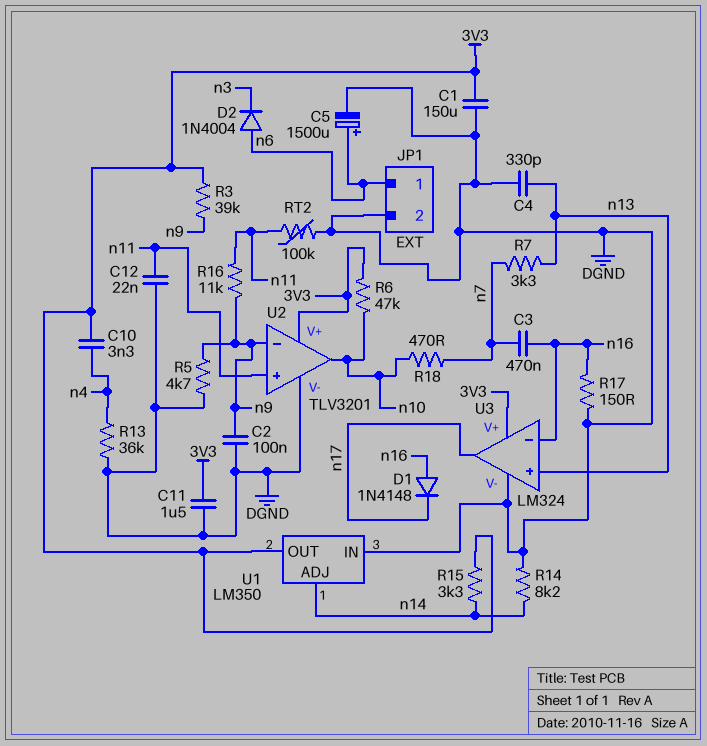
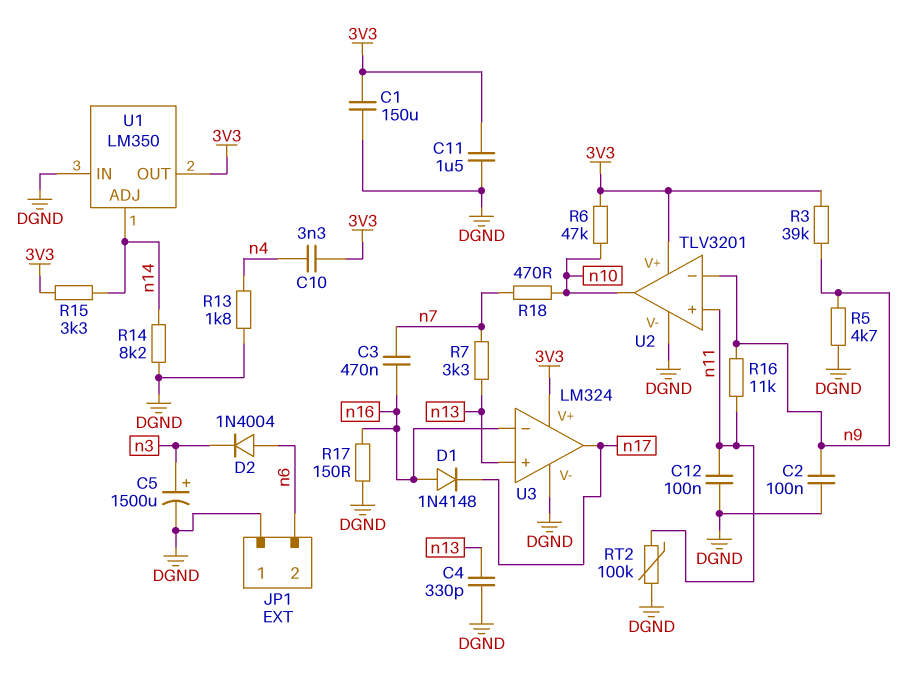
C5: 1500uF (plus n6, minus DGND) -> 1500uF (plus n3, minus DGND)
C12: 22nF (DGND, n11) -> 100nF (DGND, n11)
JP1 pin 1: n6 -> DGND
JP1 pin 2: DGND -> n6
R13: 36k (DGND, n4) -> 1.8k (DGND, n4)

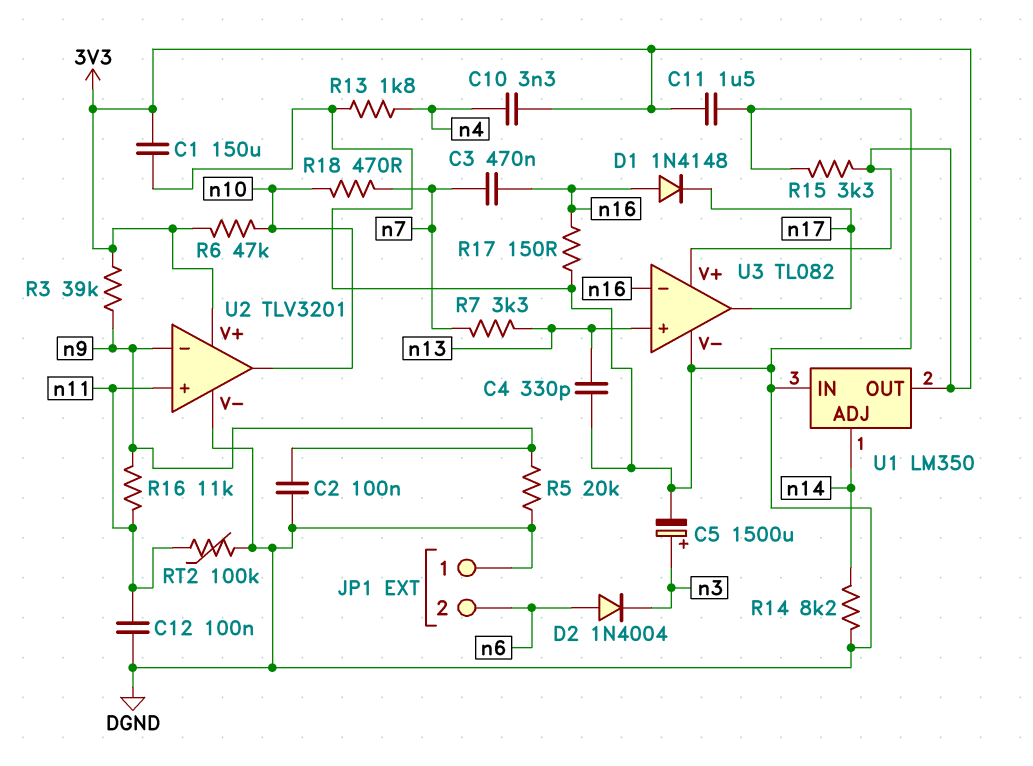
R5: 4.7k (DGND, n9) -> 20k (DGND, n9)
R15: 3.3k (3V3, n14) -> 3.3k (3V3, DGND)
U3: LM324 -> TL082

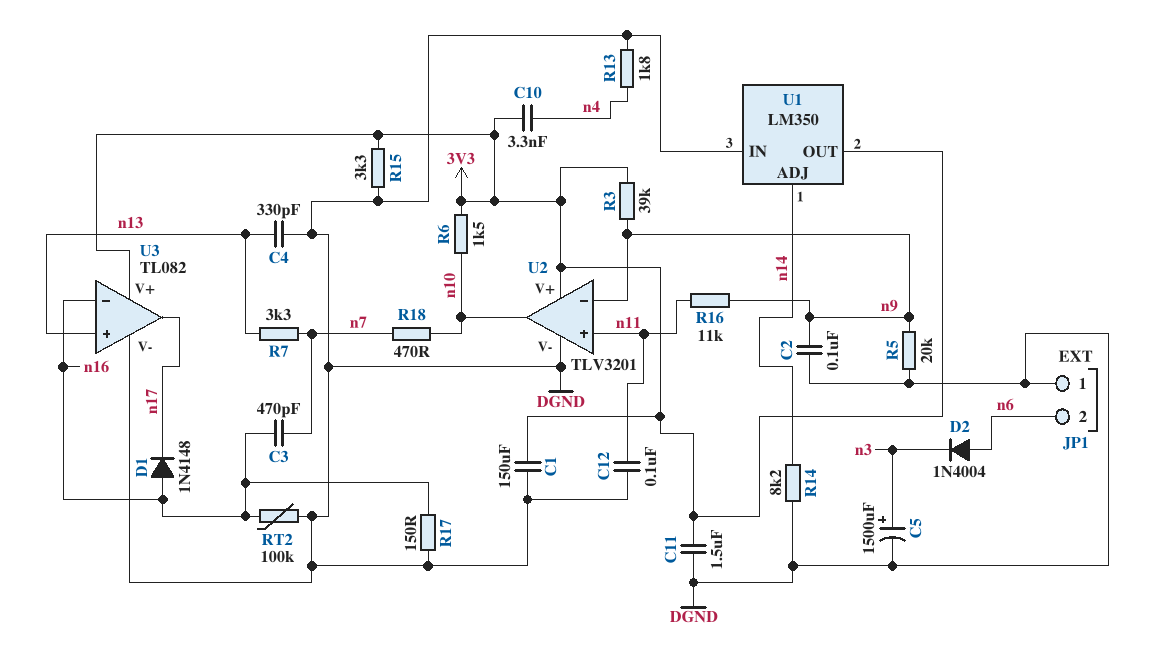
C3: 470nF (n7, n16) -> 470pF (n7, n16)
R6: 47k (3V3, n10) -> 1.5k (3V3, n10)
RT2: 100k (DGND, n11) -> 100k (DGND, n16)

